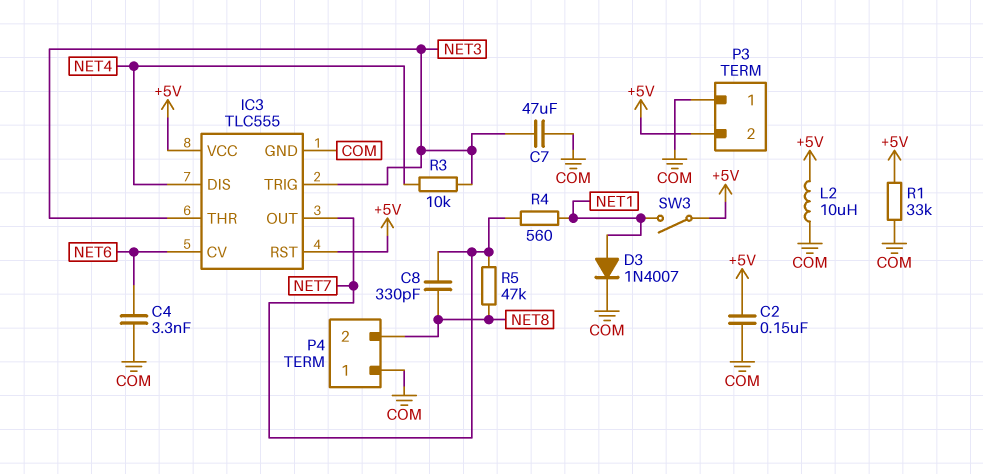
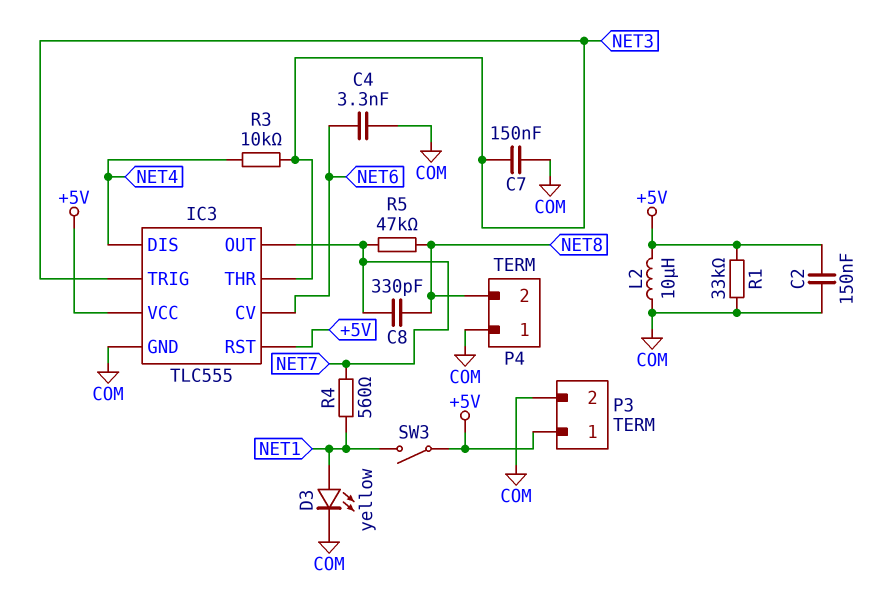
C7: 47uF (COM, NET3) -> 150nF (COM, NET3)
D3: diode 1N4007 (A NET1, K COM) -> LED yellow (A NET1, K COM)
P3 pin 1: COM -> +5V
P3 pin 2: +5V -> COM

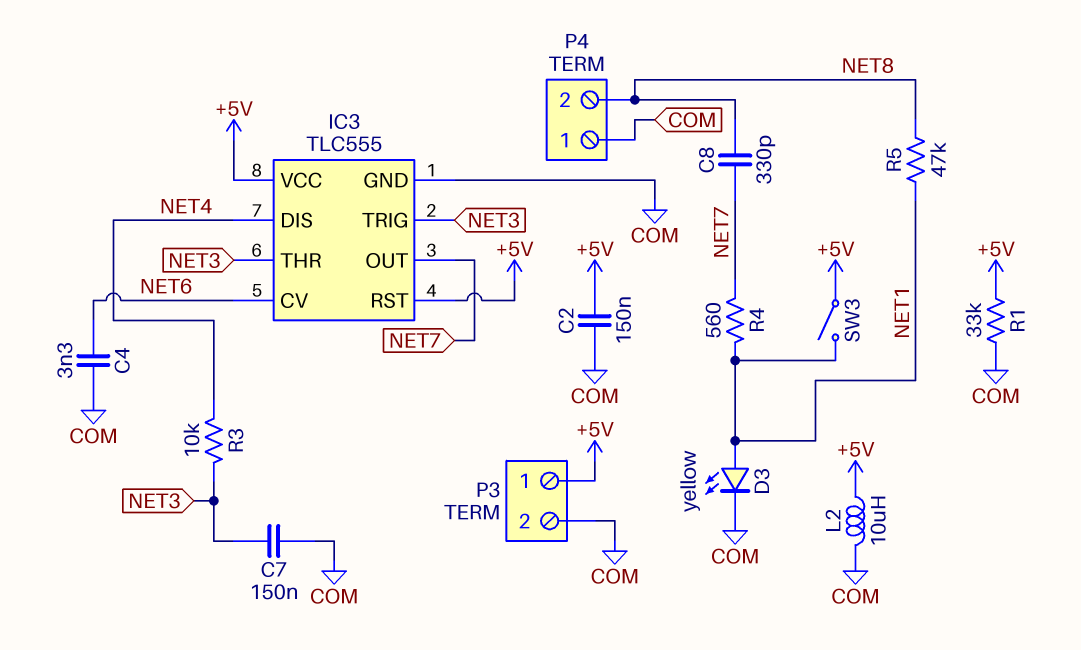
R5: 47k (NET7, NET8) -> 47k (NET1, NET8)

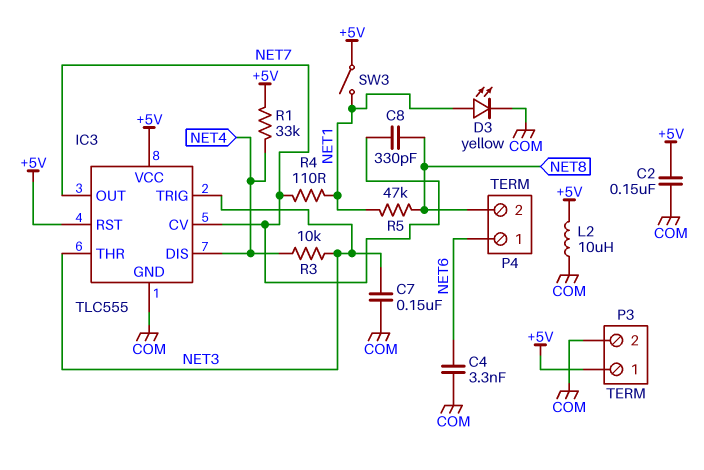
IC3 pin CV: NET6 -> NET7
P4 pin 1: COM -> NET6
R1: 33k (+5V, COM) -> 33k (+5V, NET4)
R4: 560 (NET1, NET7) -> 110 (NET1, NET7)

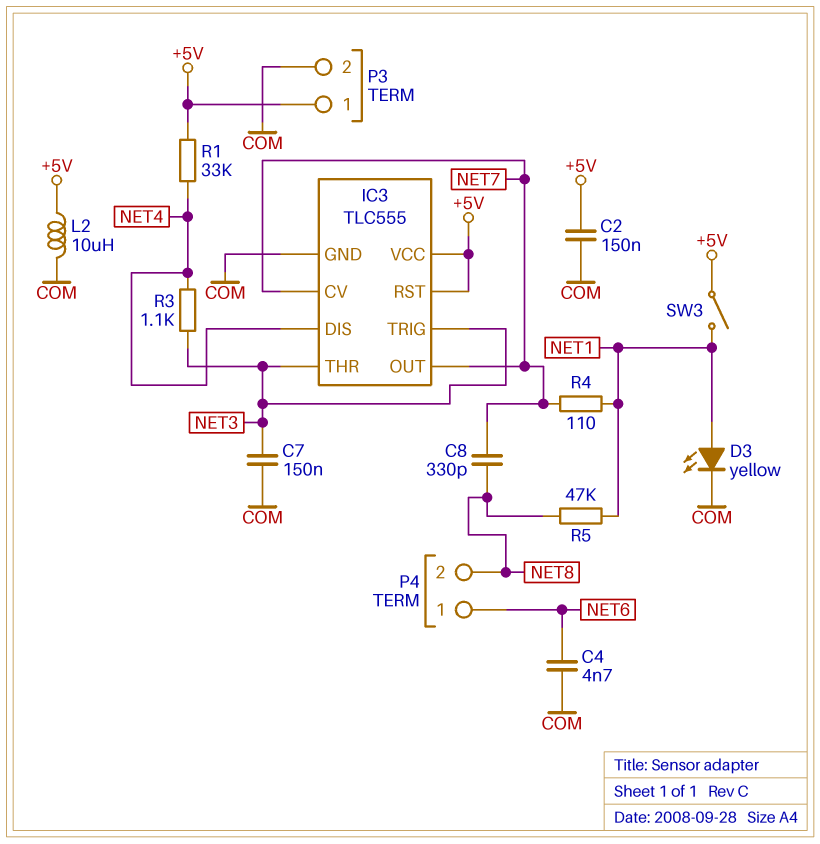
C4: 3.3nF (COM, NET6) -> 4.7nF (COM, NET6)
R3: 10k (NET3, NET4) -> 1.1k (NET3, NET4)

